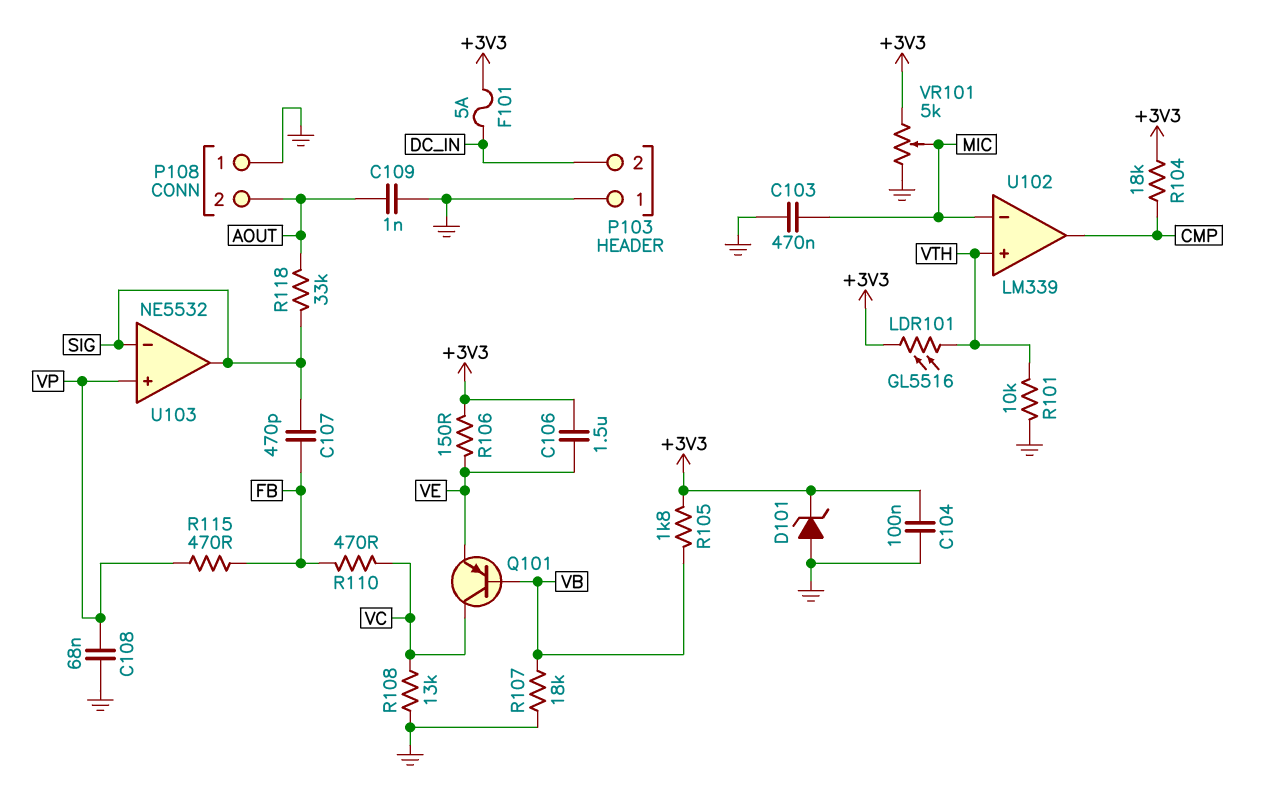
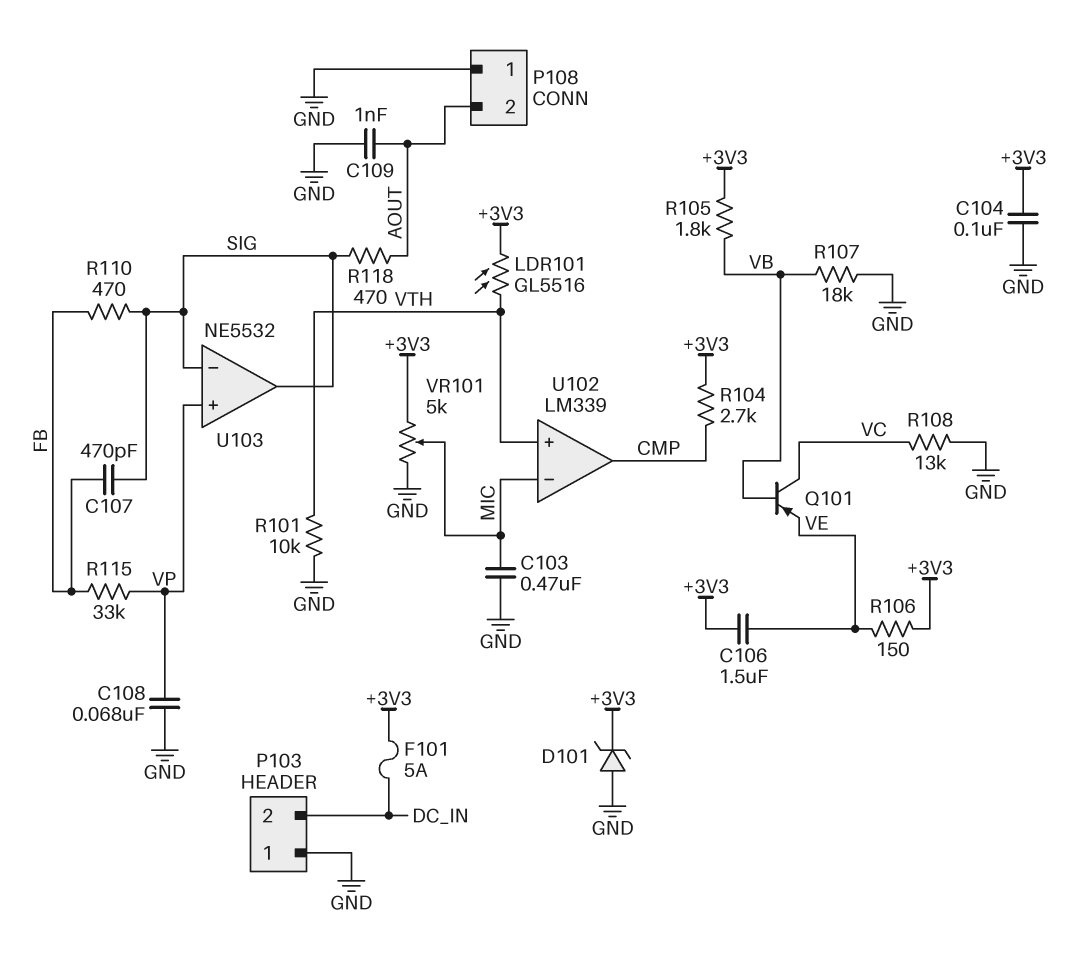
R104: 18k (+3V3, CMP) -> 2.7k (+3V3, CMP)
R110: 470 (FB, VC) -> 470 (FB, SIG)
R115: 470 (FB, VP) -> 33k (FB, VP)
R118: 33k (AOUT, SIG) -> 470 (AOUT, SIG)

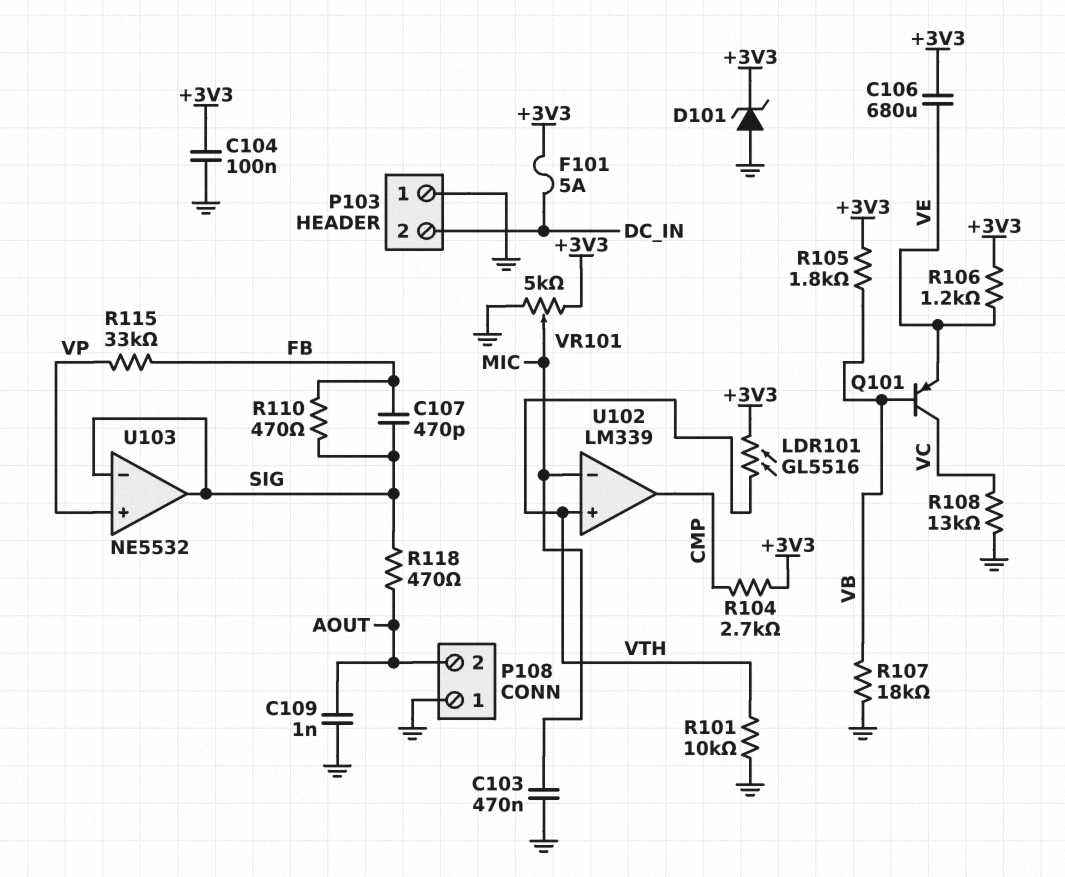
C106: 1.5uF (+3V3, VE) -> 680uF (+3V3, VE)
C108: 68nF (GND, VP) -> none
R106: 150 (+3V3, VE) -> 1.2k (+3V3, VE)

